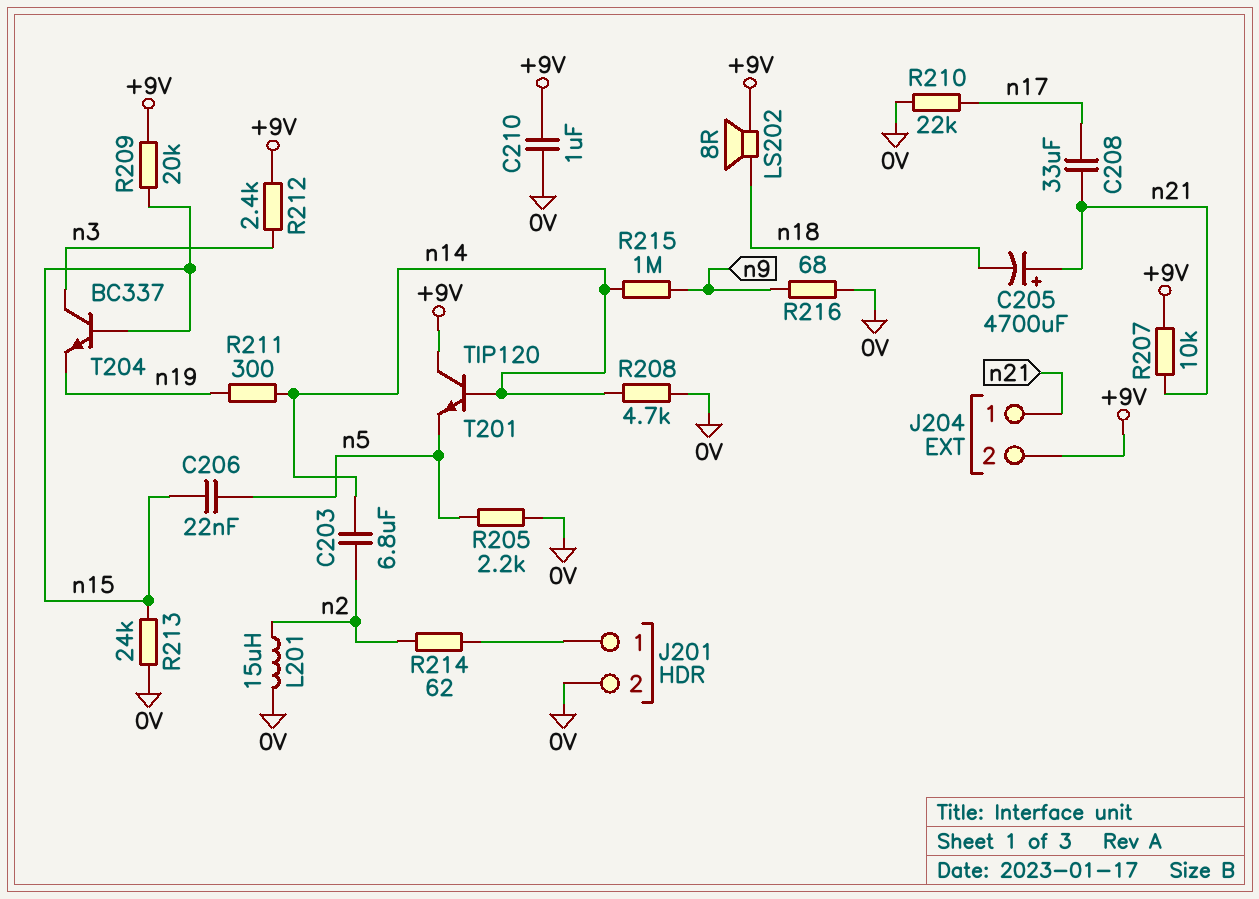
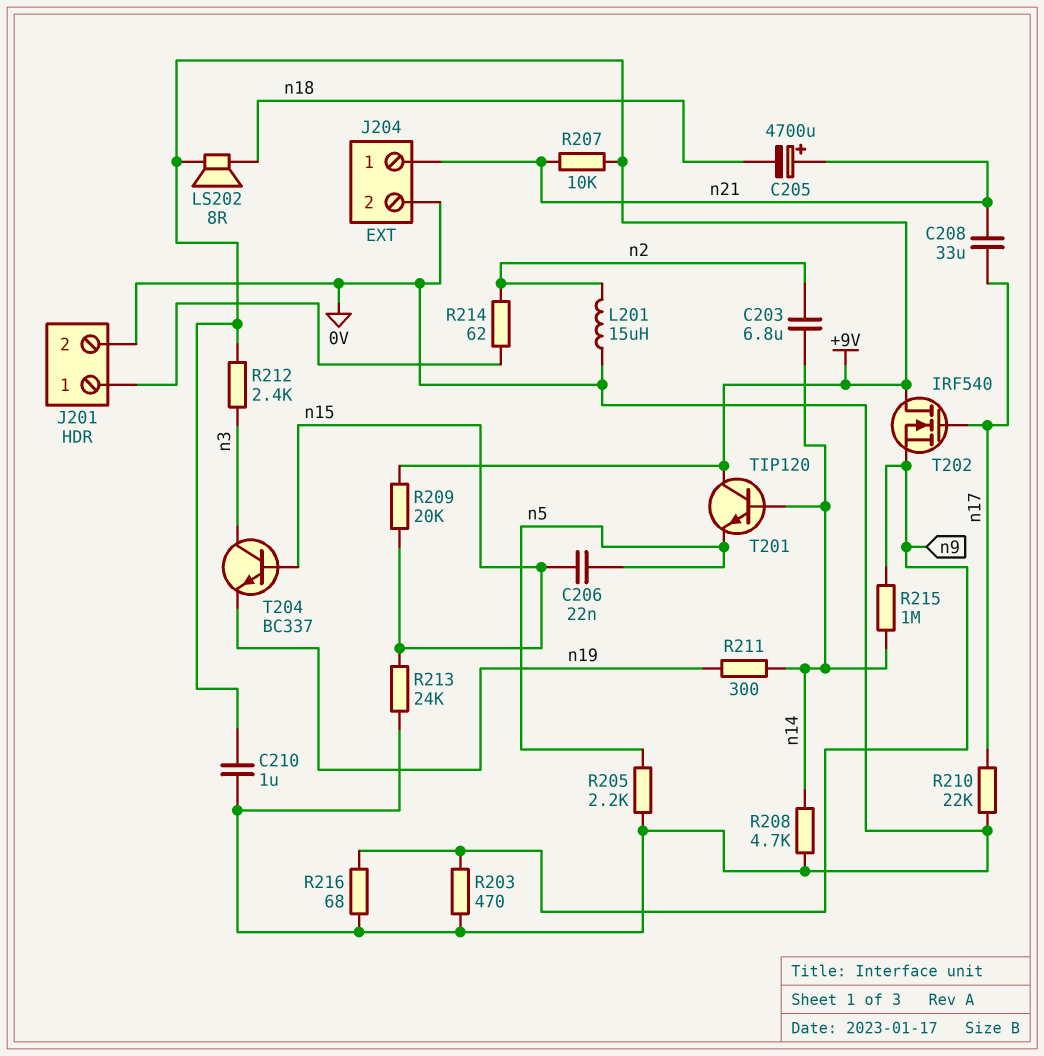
J204 pin 2: +9V -> 0V
R203: none -> 470 (0V, n9)
T202: none -> NMOS IRF540 (G n17, D +9V, S n9)

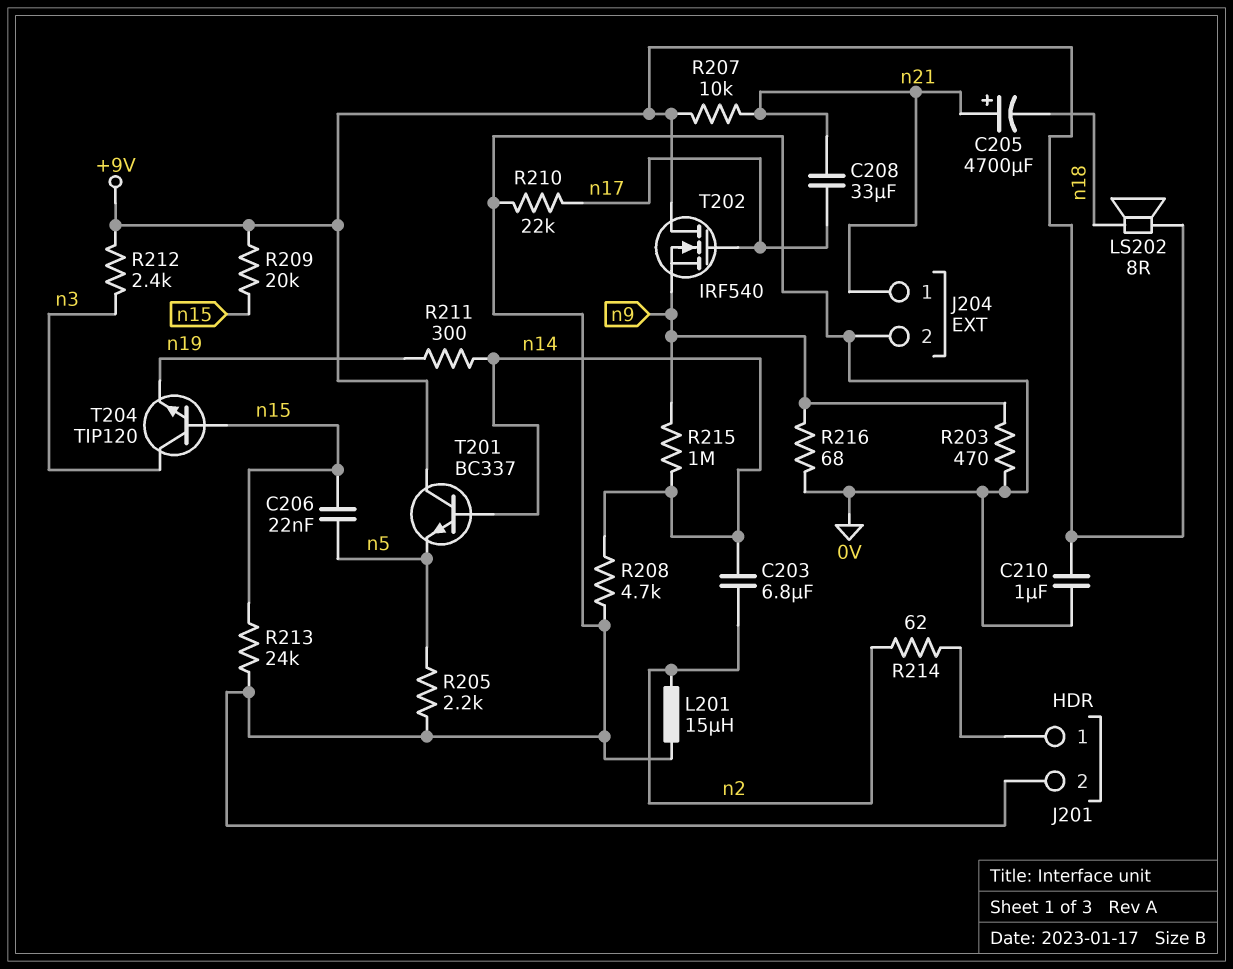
T201: NPN TIP120 (B n14, C +9V, E n5) -> NPN BC337 (B n14, C +9V, E n5)
T204: NPN BC337 (B n15, C n3, E n19) -> NPN TIP120 (B n15, C n3, E n19)

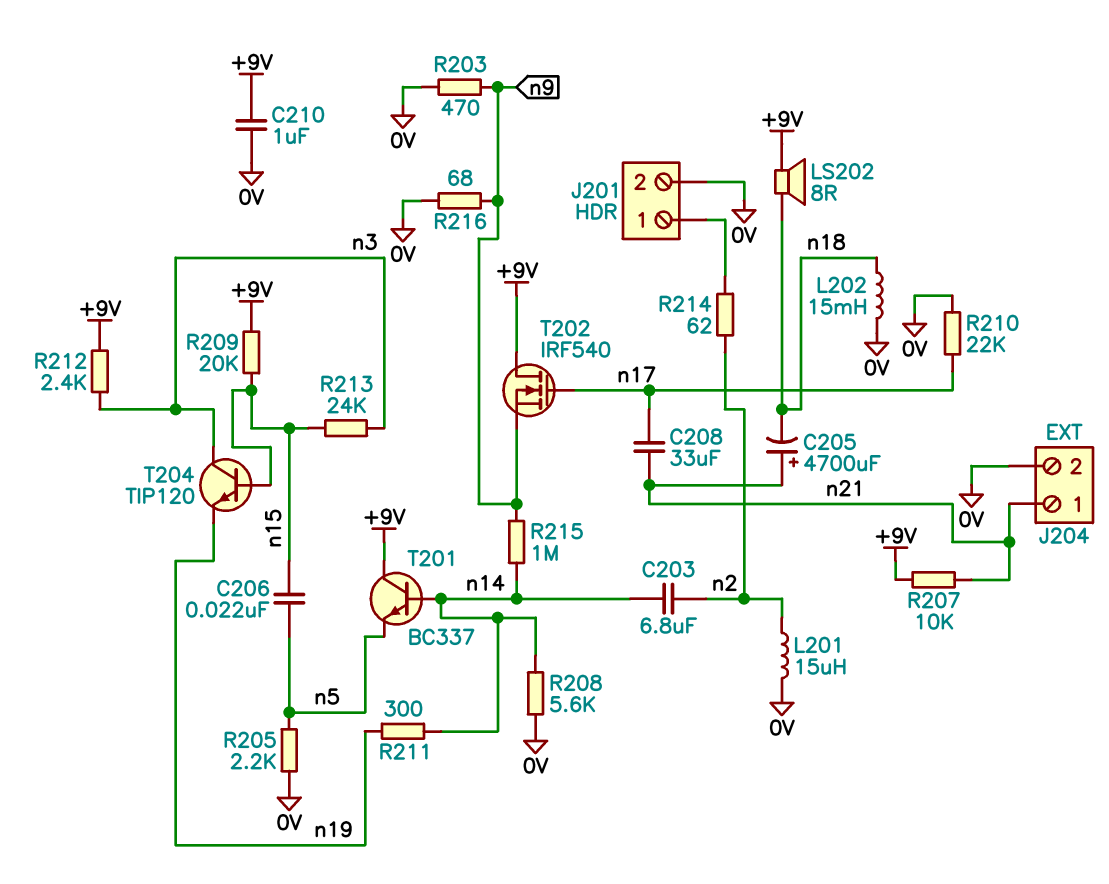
L202: none -> 15mH (0V, n18)
R208: 4.7k (0V, n14) -> 5.6k (0V, n14)
R213: 24k (0V, n15) -> 24k (n3, n15)

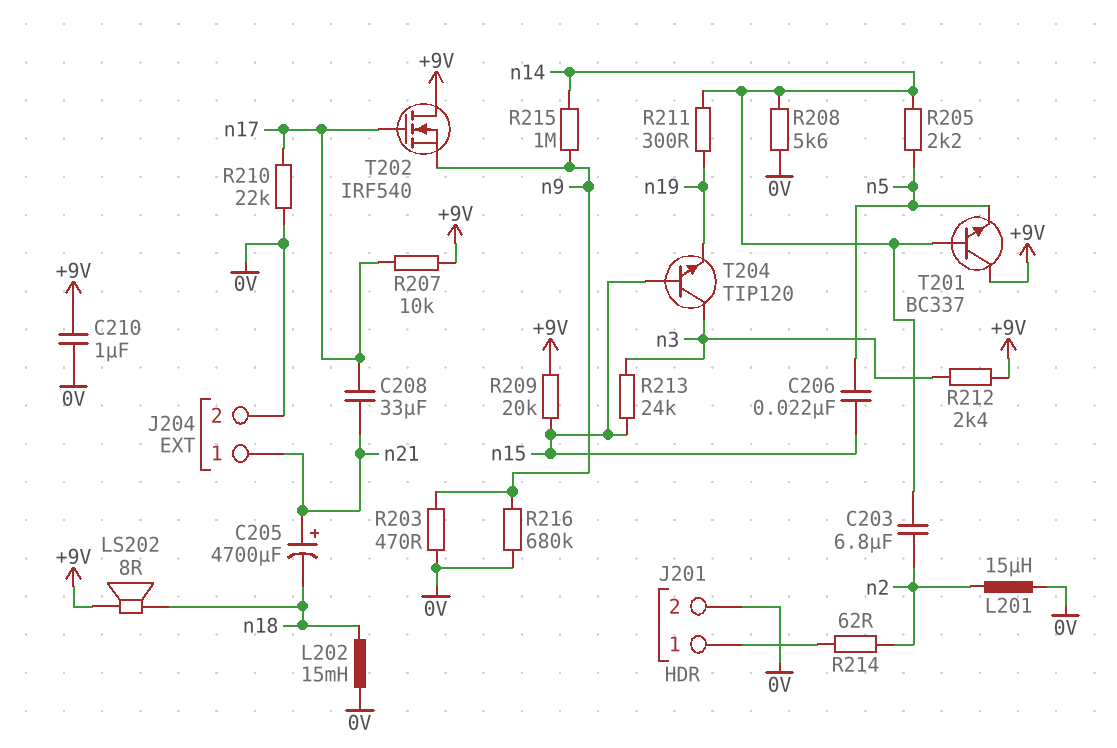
R205: 2.2k (0V, n5) -> 2.2k (n5, n14)
R207: 10k (+9V, n21) -> 10k (+9V, n17)
R216: 68 (0V, n9) -> 680k (0V, n9)

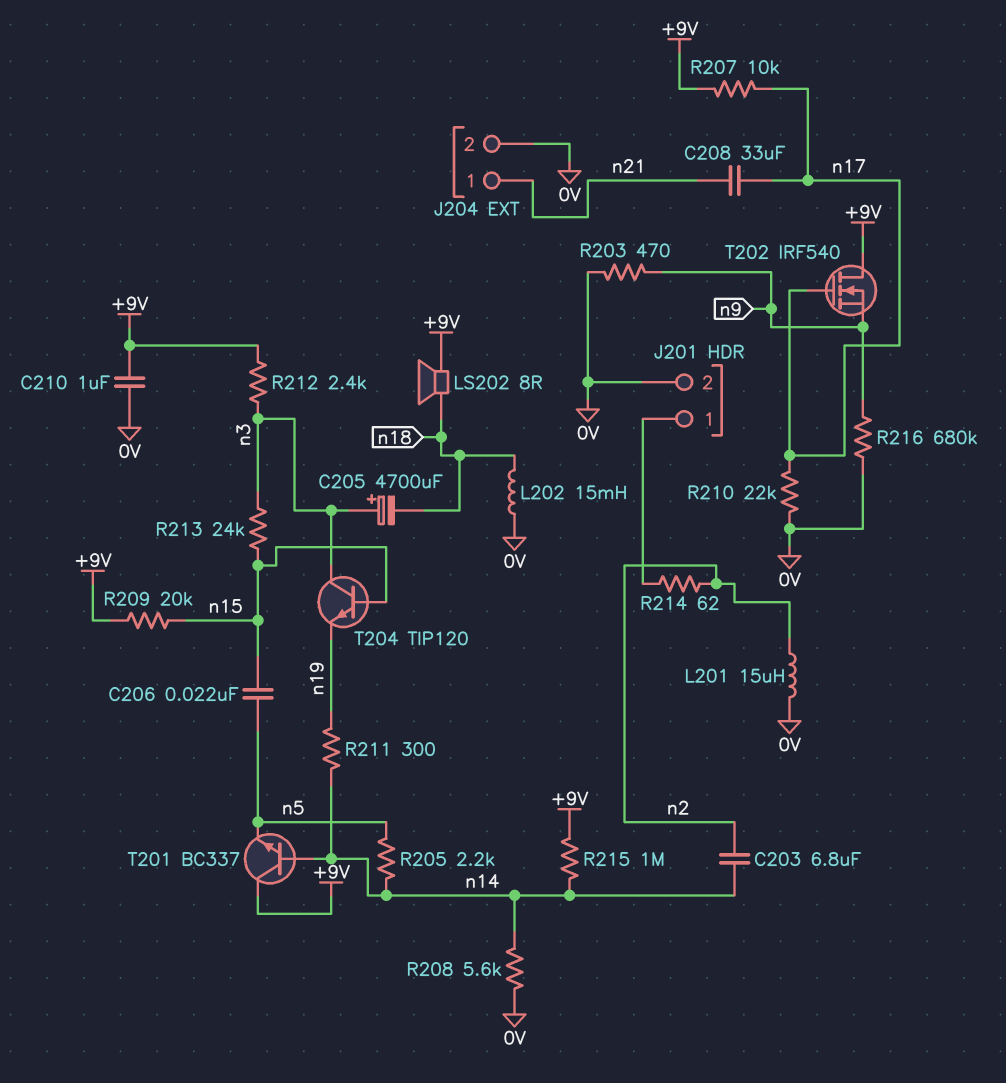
C205: 4700uF (plus n21, minus n18) -> 4700uF (plus n3, minus n18)
R215: 1M (n9, n14) -> 1M (+9V, n14)

